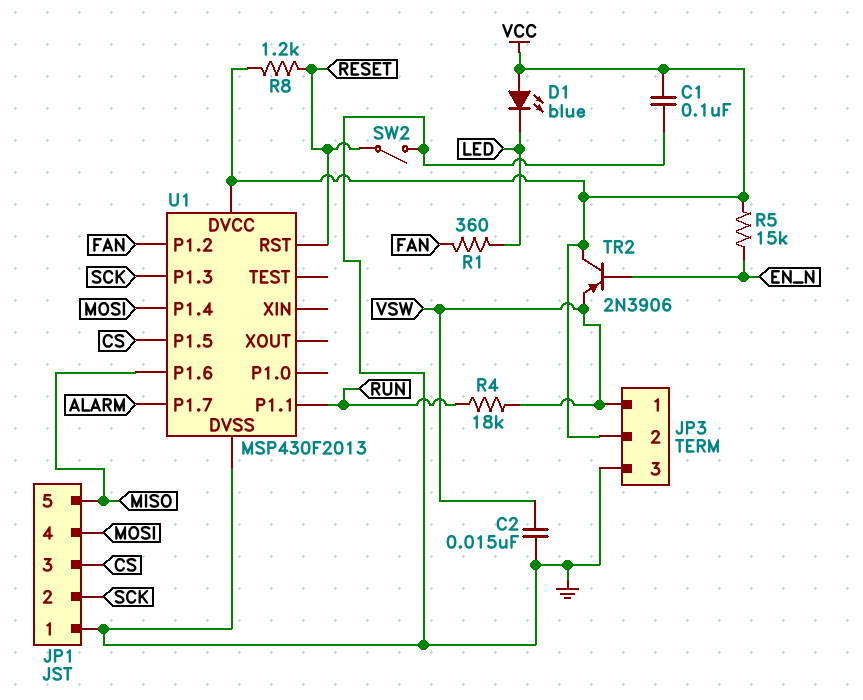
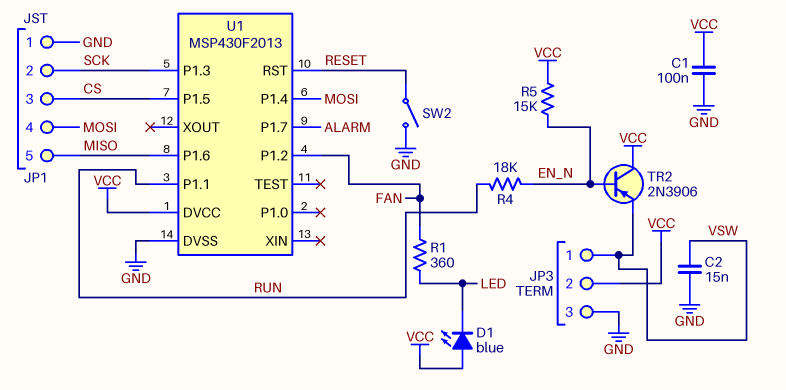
R4: 18k (RUN, VSW) -> 18k (EN_N, RUN)
R8: 1.2k (RESET, VCC) -> none

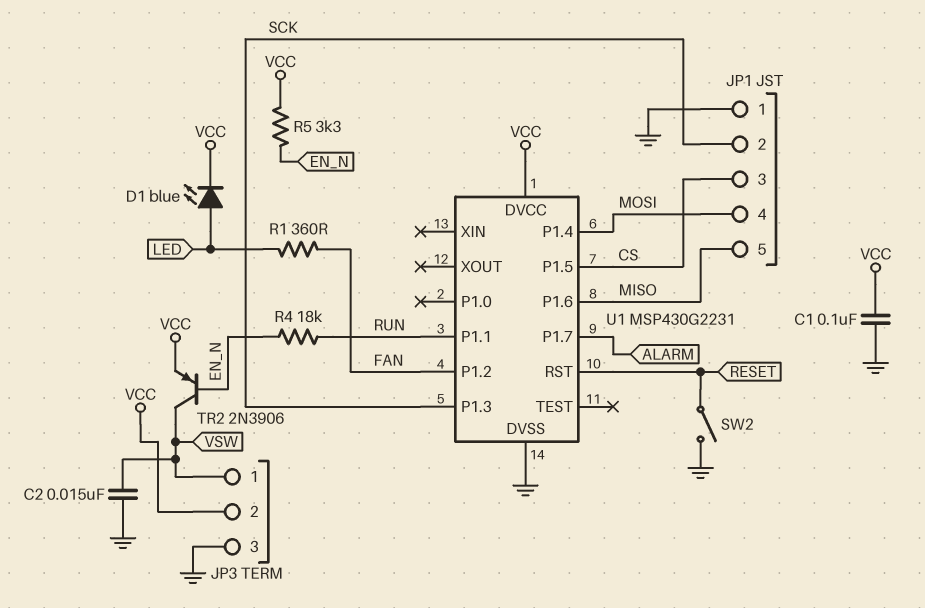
D1: LED blue (A VCC, K LED) -> LED blue (A LED, K VCC)
R5: 15k (EN_N, VCC) -> 3.3k (EN_N, VCC)
TR2: PNP 2N3906 (B EN_N, C VCC, E VSW) -> PNP 2N3906 (B EN_N, C VSW, E VCC)
U1: MSP430F2013 -> MSP430G2231

